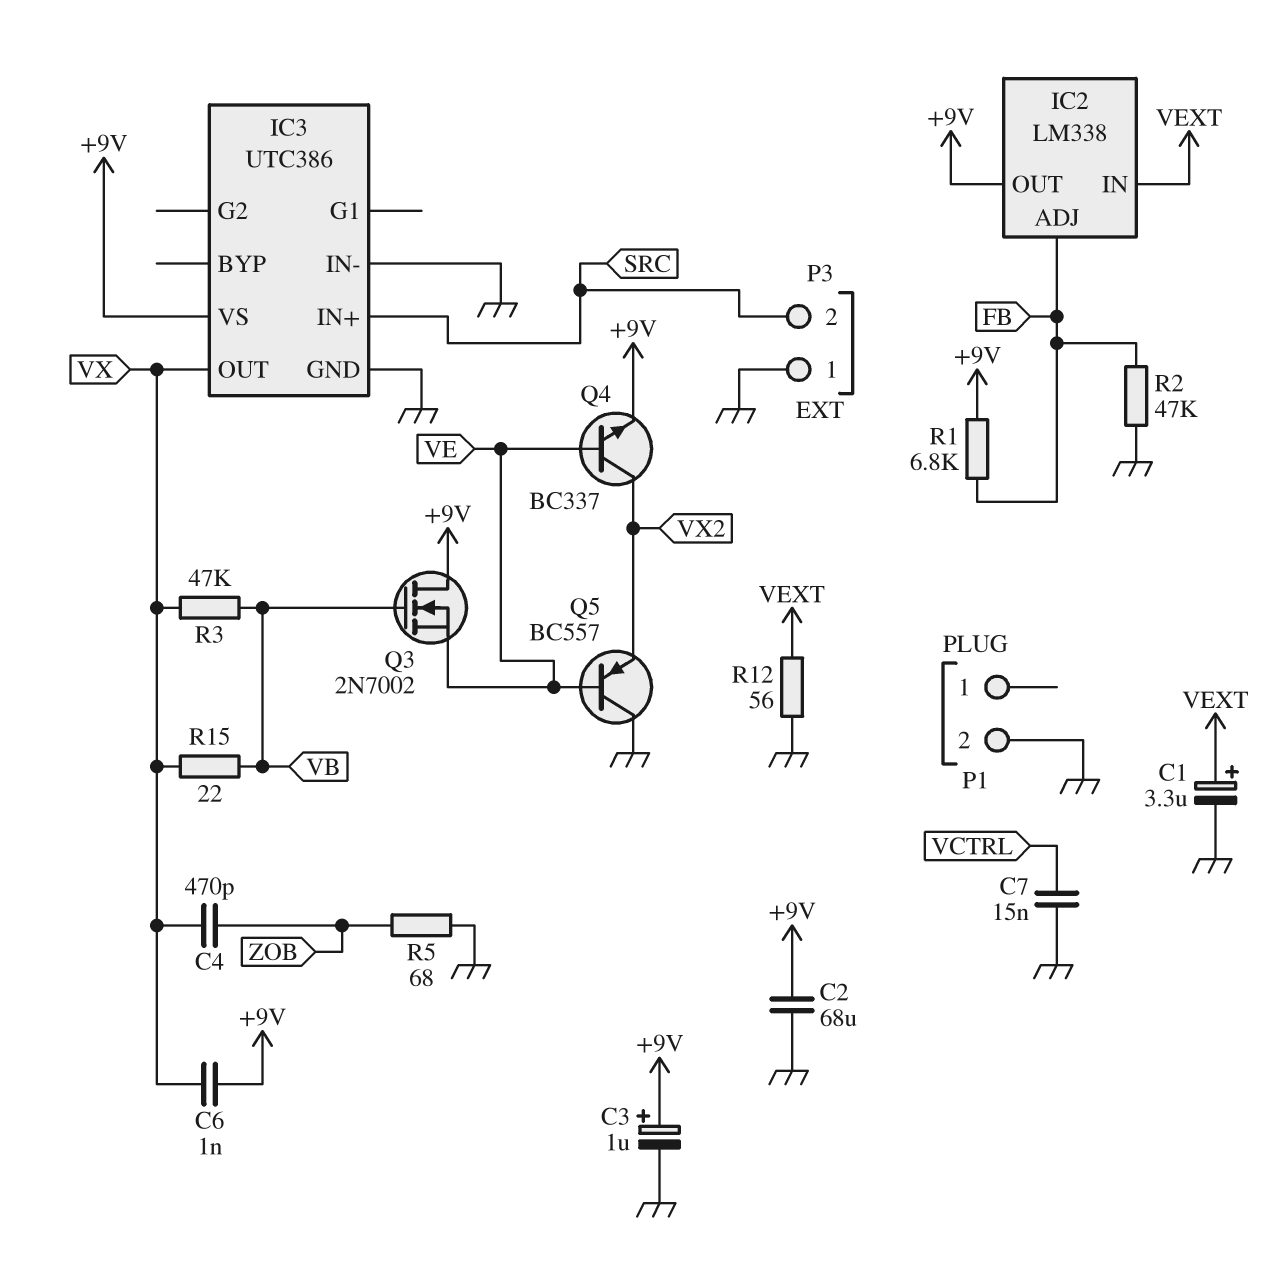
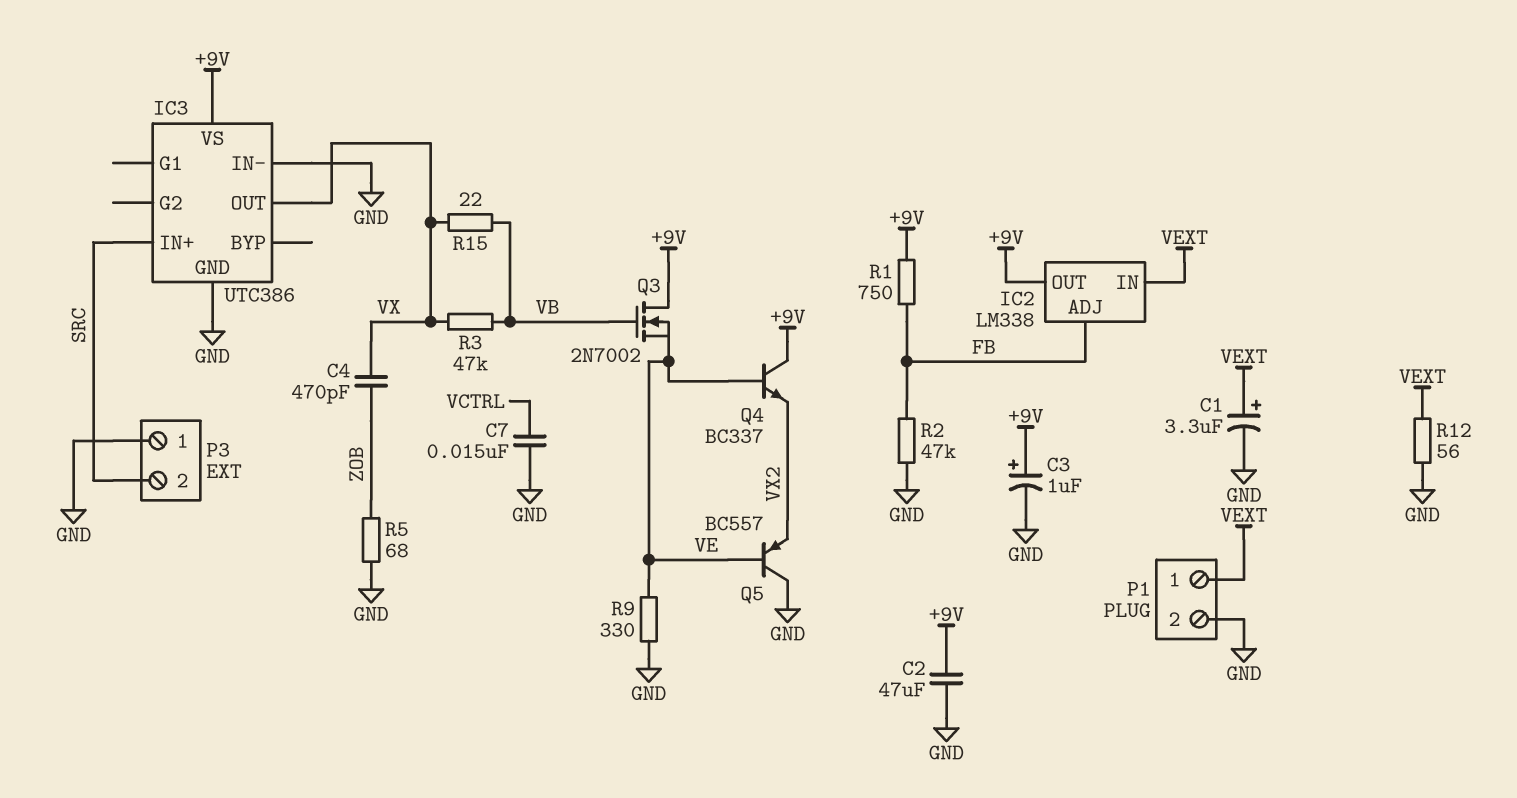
C2: 68uF (+9V, GND) -> 47uF (+9V, GND)
C6: 1nF (+9V, VX) -> none
P1 pin 1: none -> VEXT
Q4: NPN BC337 (B VE, C VX2, E +9V) -> NPN BC337 (B VE, C +9V, E VX2)
R1: 6.8k (+9V, FB) -> 750 (+9V, FB)
R9: none -> 330 (GND, VE)

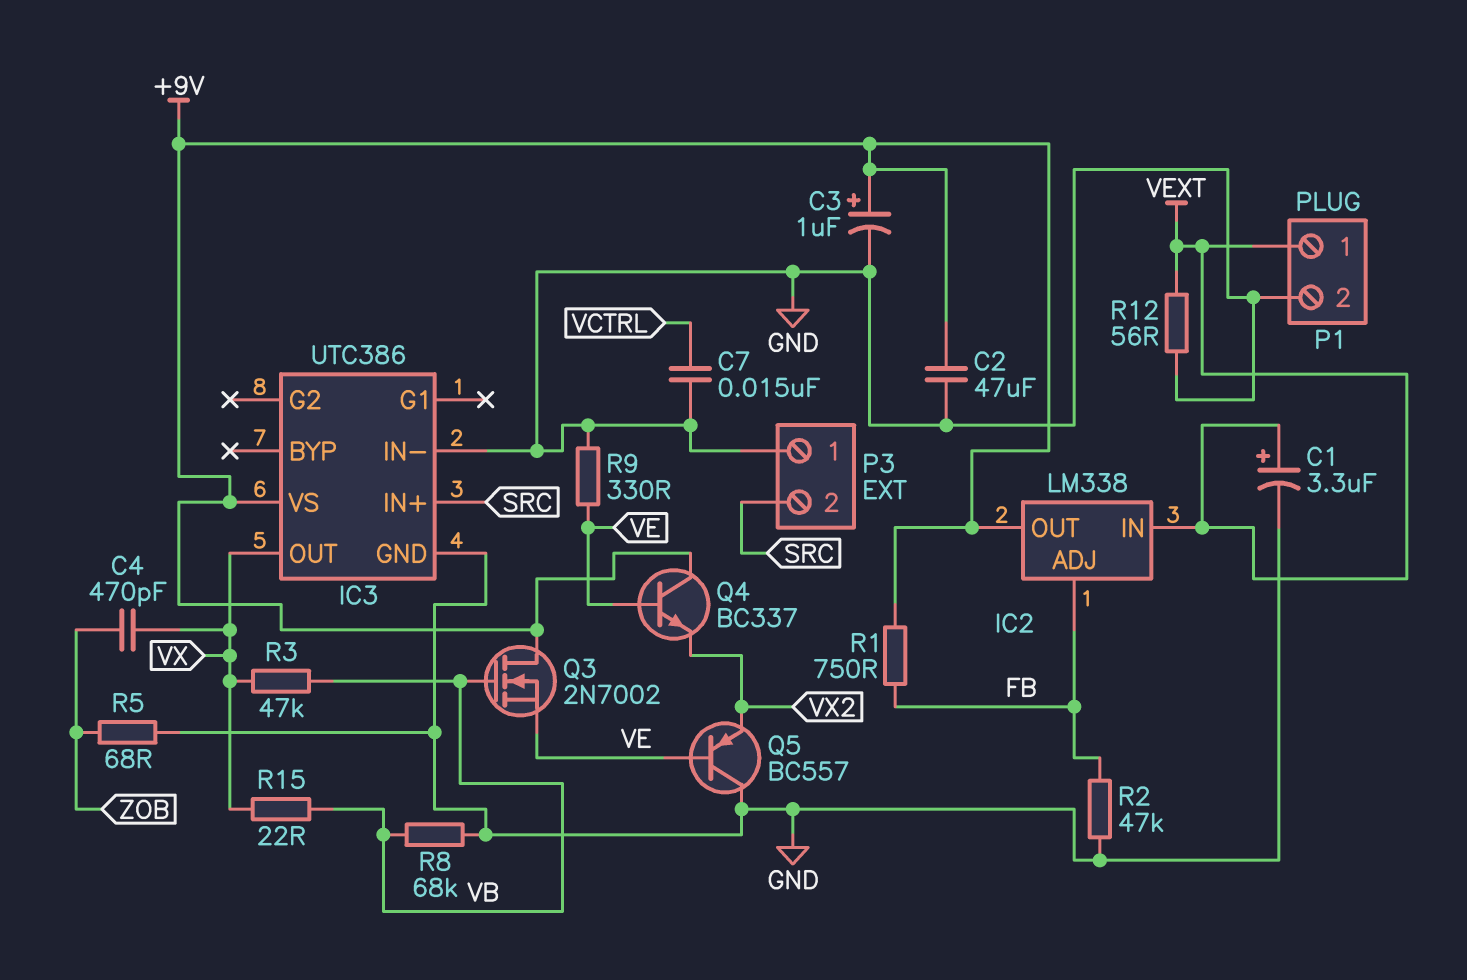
R8: none -> 68k (GND, VB)

